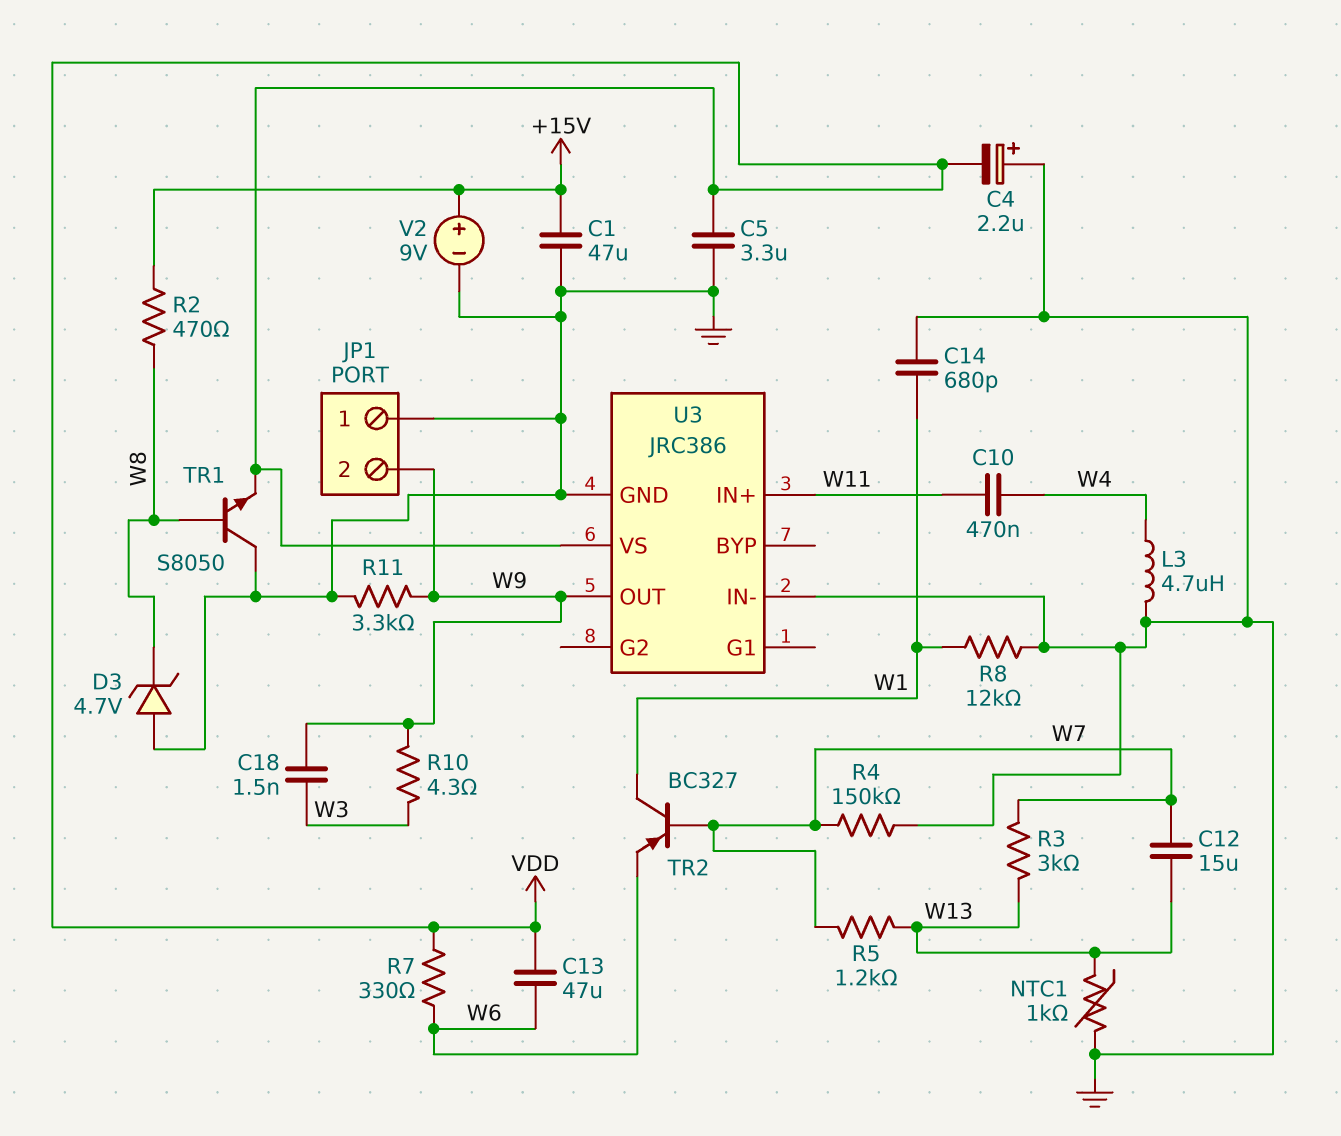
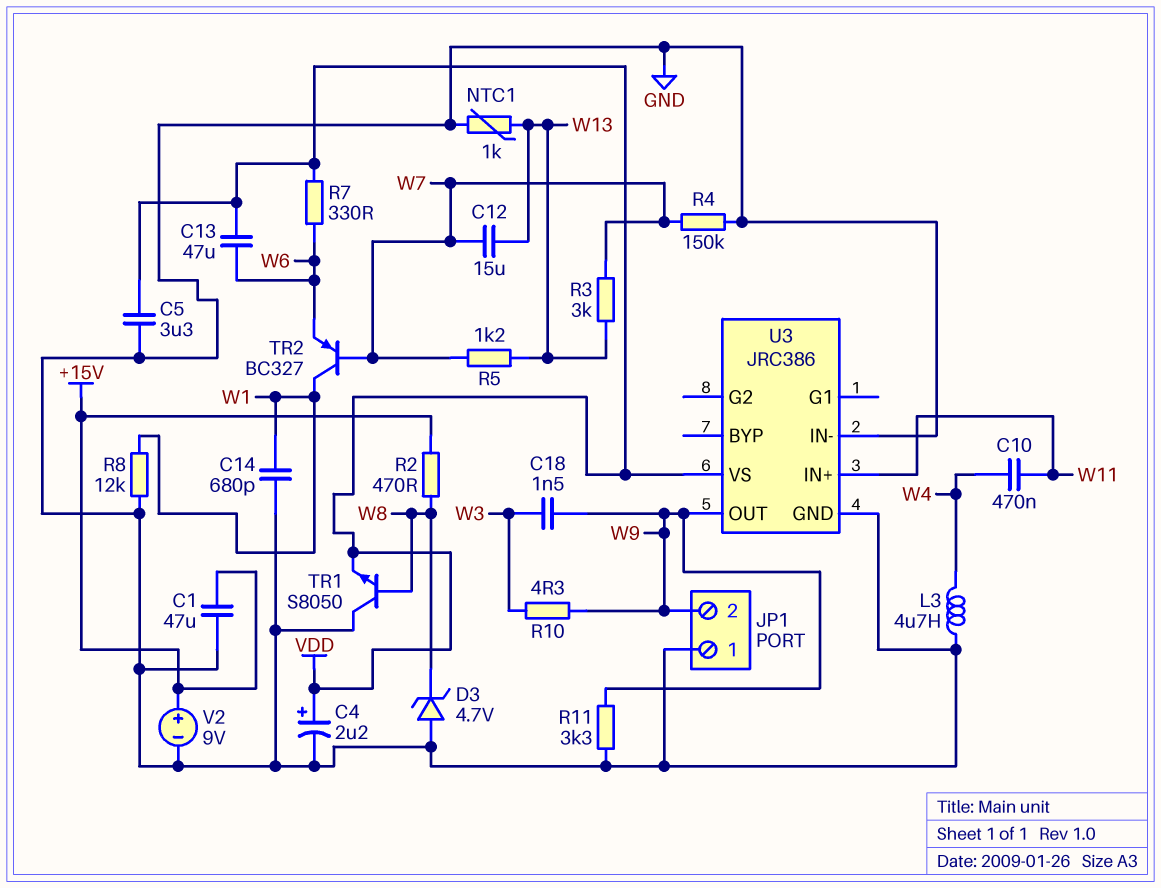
C4: 2.2uF (plus GND, minus VDD) -> 2.2uF (plus VDD, minus GND)

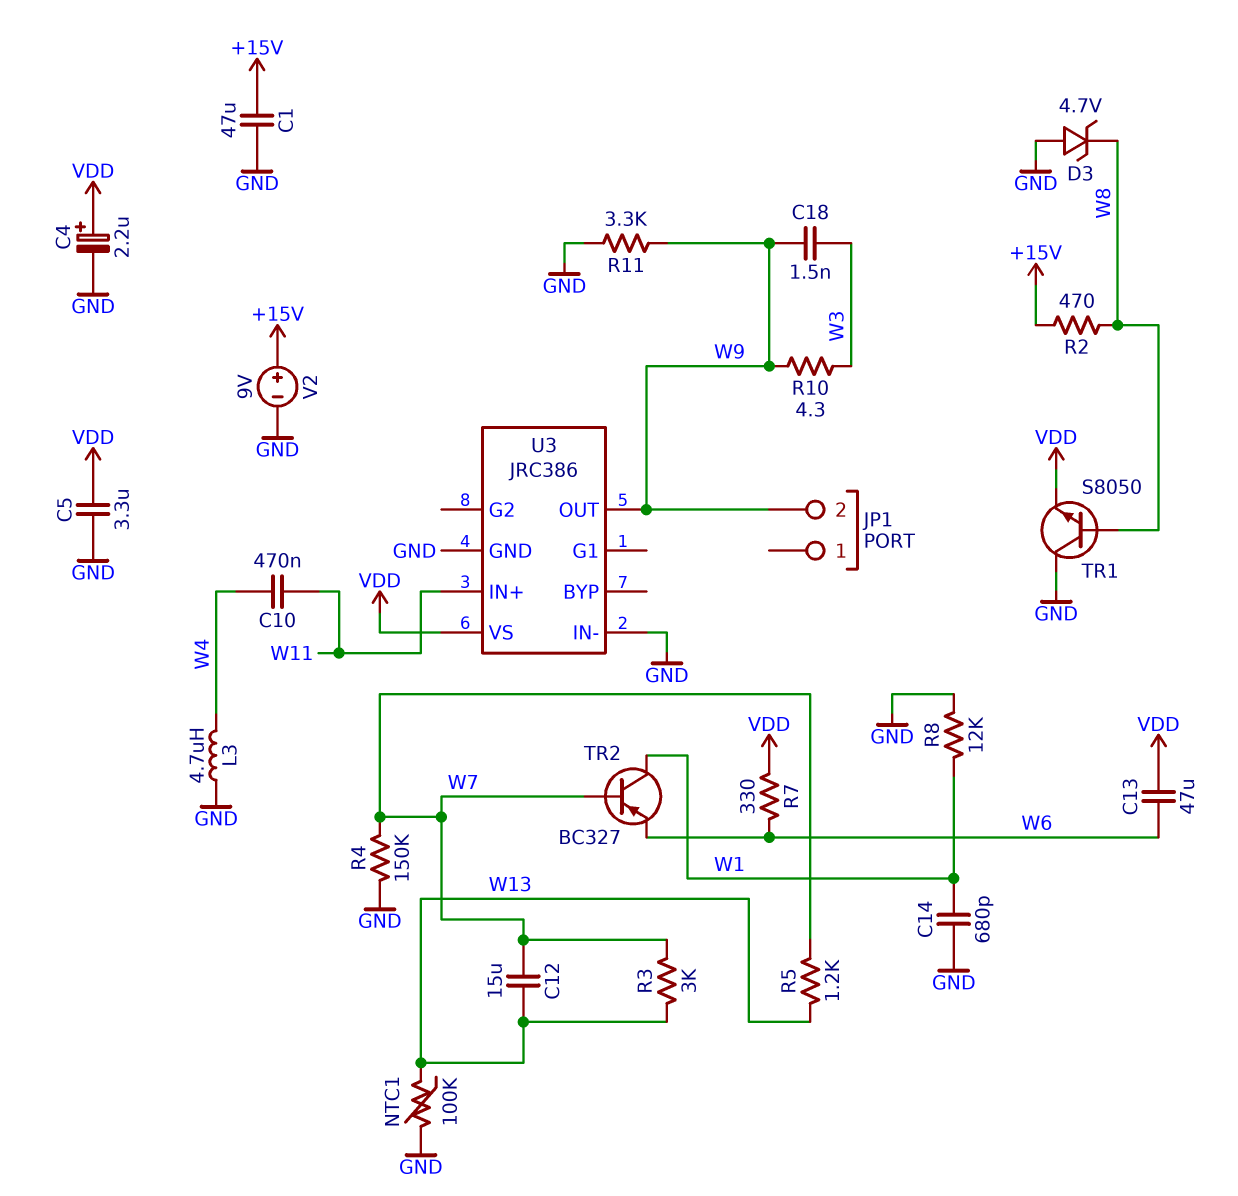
JP1 pin 1: GND -> none
NTC1: 1k (GND, W13) -> 100k (GND, W13)

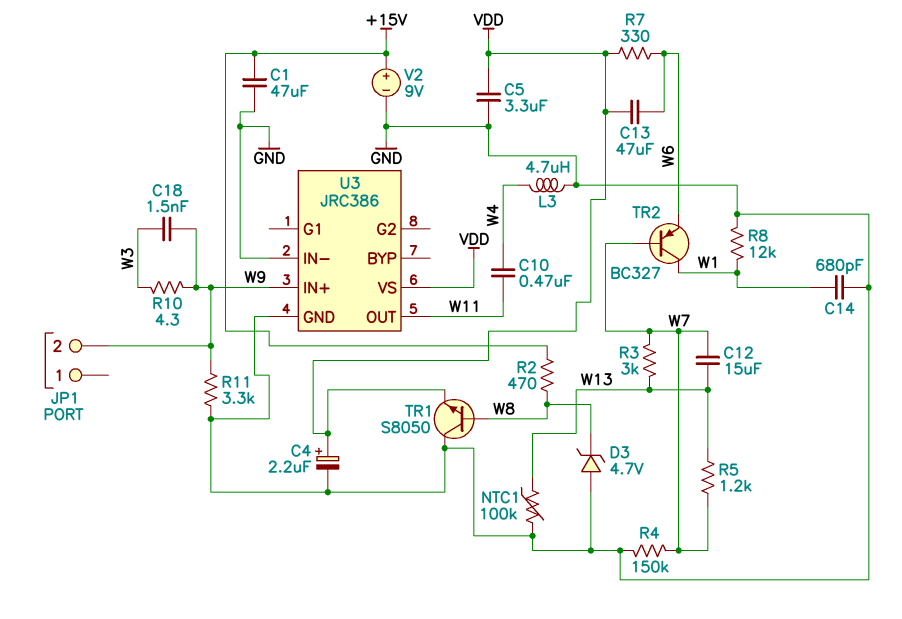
U3 pin IN+: W11 -> W9
U3 pin OUT: W9 -> W11

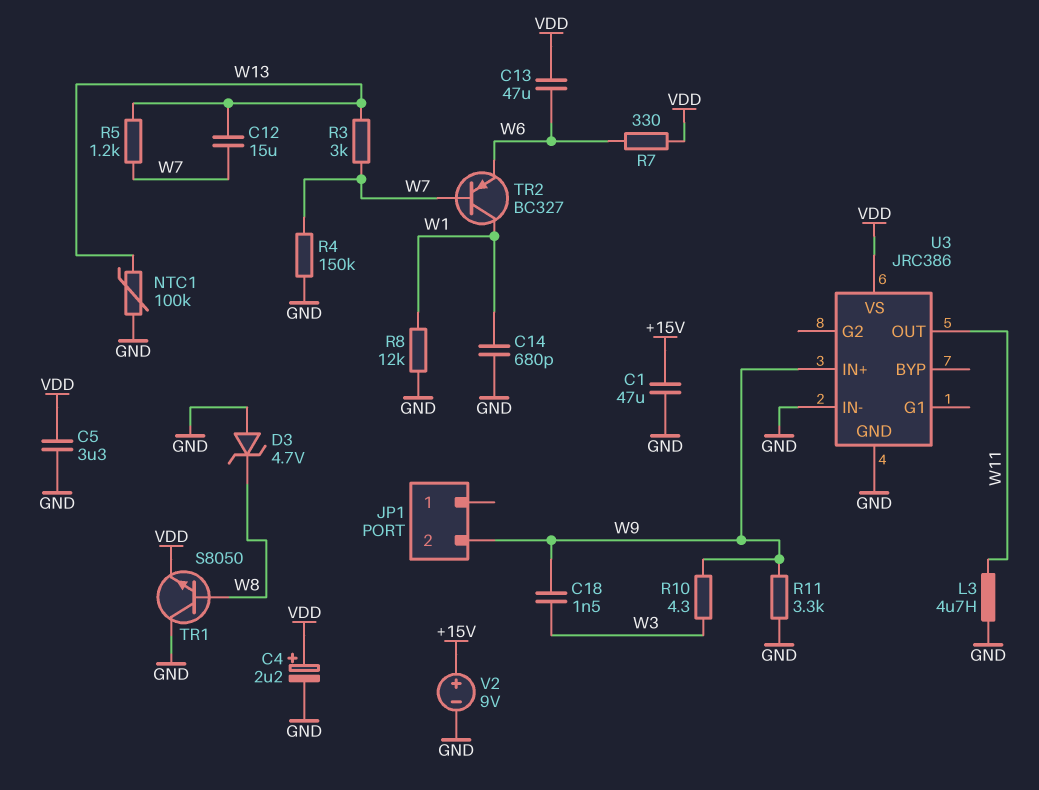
C10: 470nF (W4, W11) -> none
L3: 4.7uH (GND, W4) -> 4.7uH (GND, W11)
R2: 470 (+15V, W8) -> none

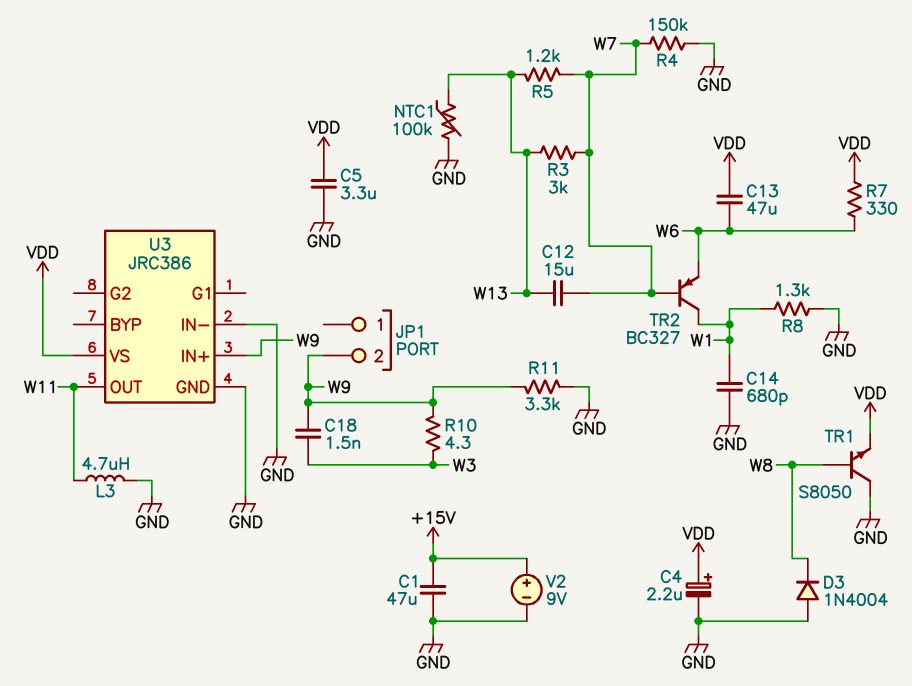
D3: zener 4.7V (A GND, K W8) -> diode 1N4004 (A GND, K W8)
R8: 12k (GND, W1) -> 1.3k (GND, W1)

